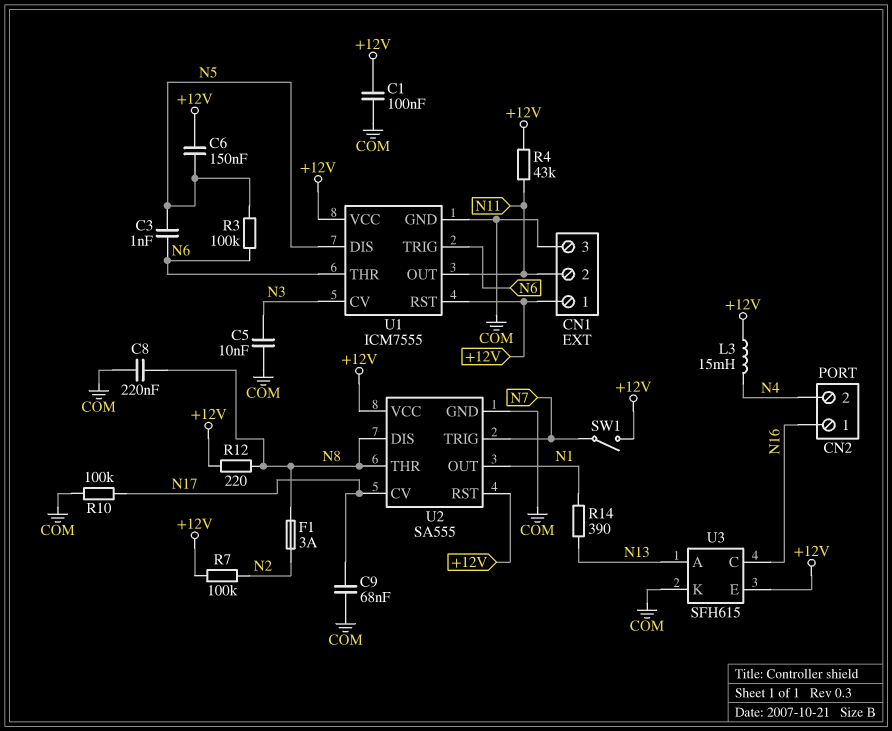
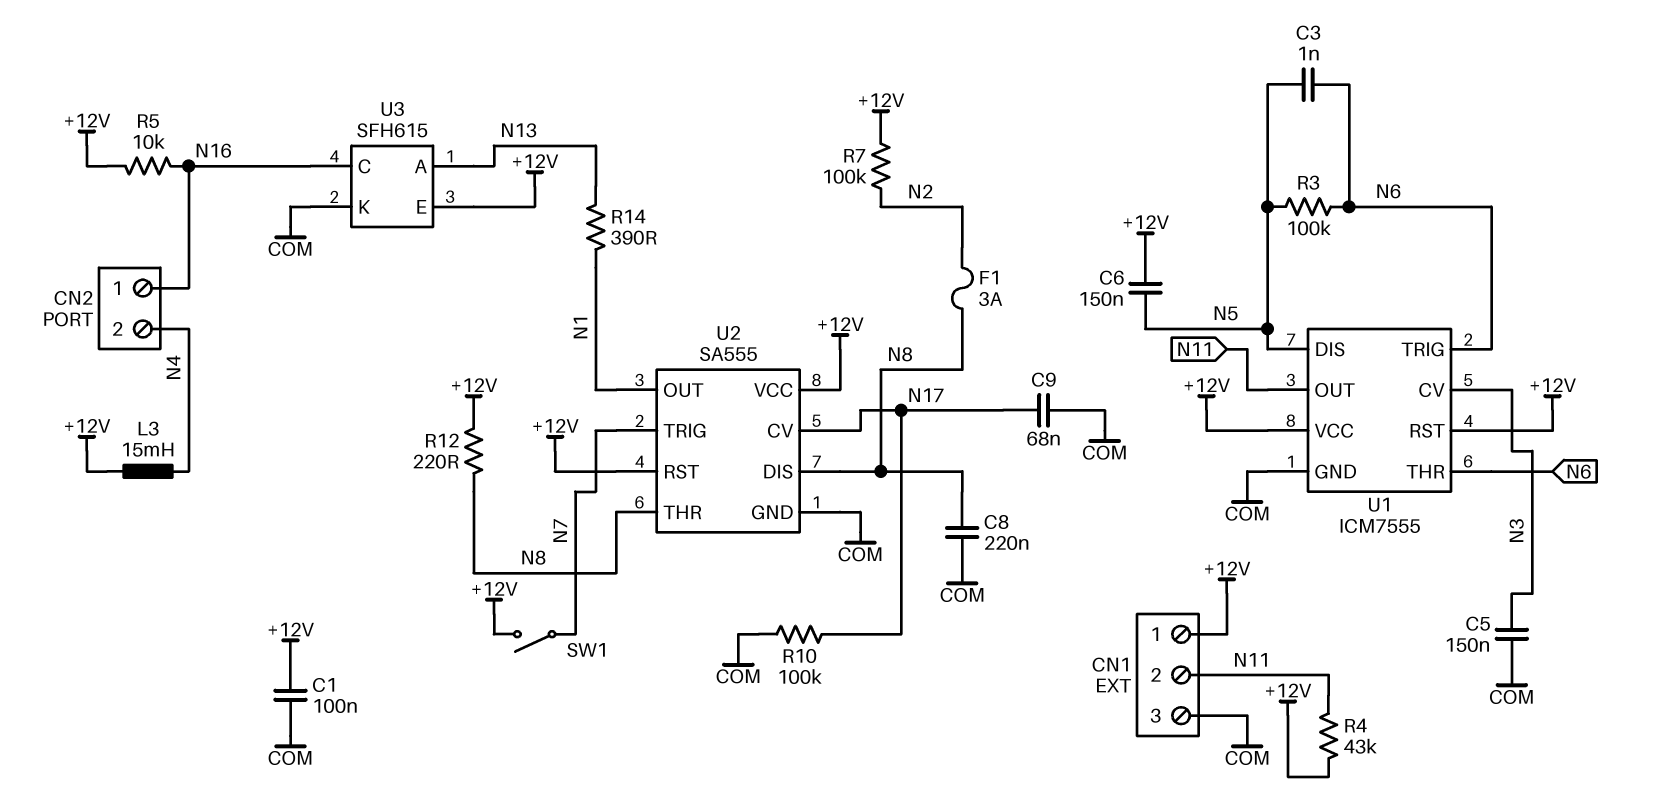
C5: 10nF (COM, N3) -> 150nF (COM, N3)
R5: none -> 10k (+12V, N16)

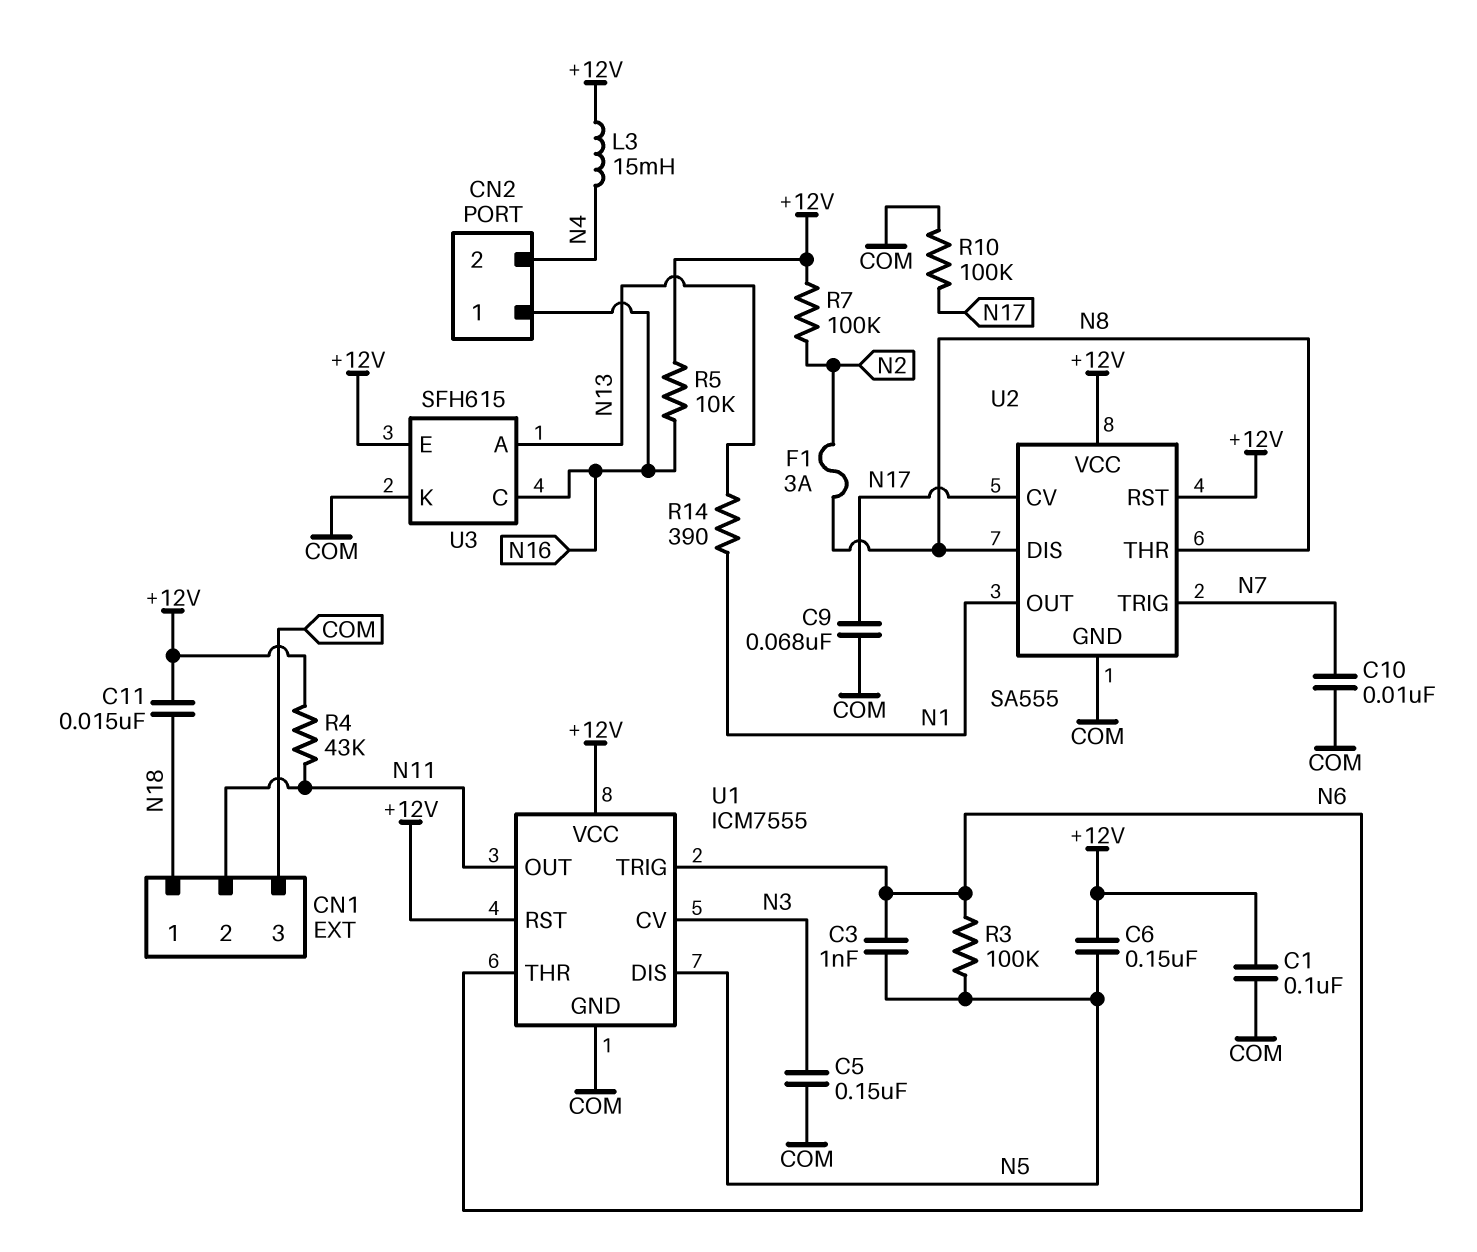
C8: 220nF (COM, N8) -> none
C10: none -> 10nF (COM, N7)
C11: none -> 15nF (+12V, N18)
CN1 pin 1: +12V -> N18
R12: 220 (+12V, N8) -> none
SW1: switch (+12V, N7) -> none

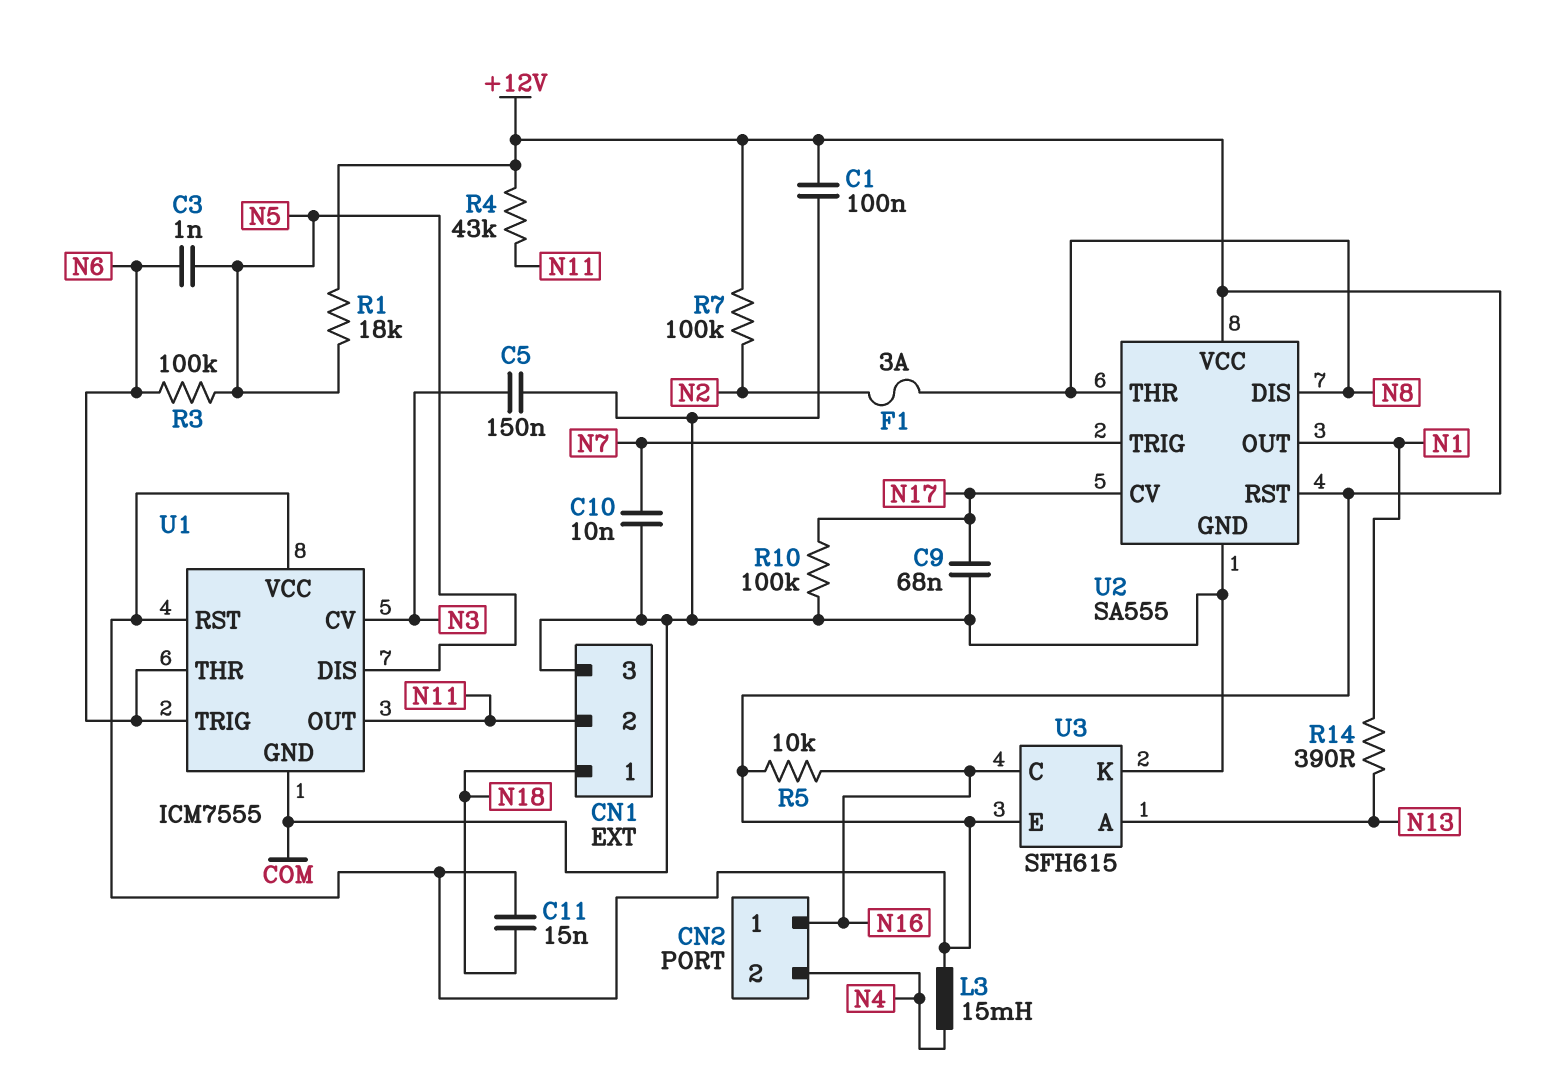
C6: 150nF (+12V, N5) -> none
R1: none -> 18k (+12V, N5)

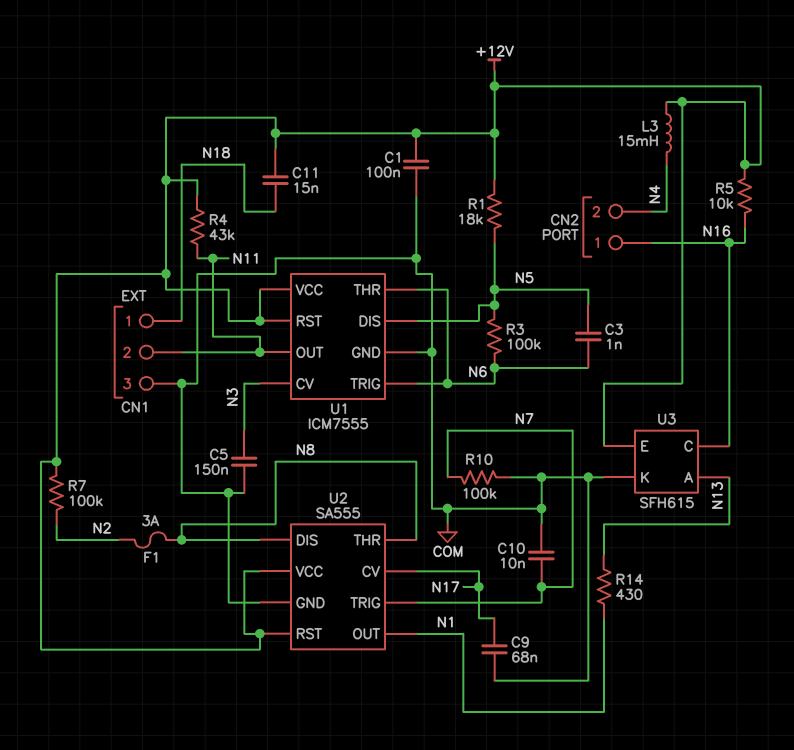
R10: 100k (COM, N17) -> 100k (COM, N7)
R14: 390 (N1, N13) -> 430 (N1, N13)

